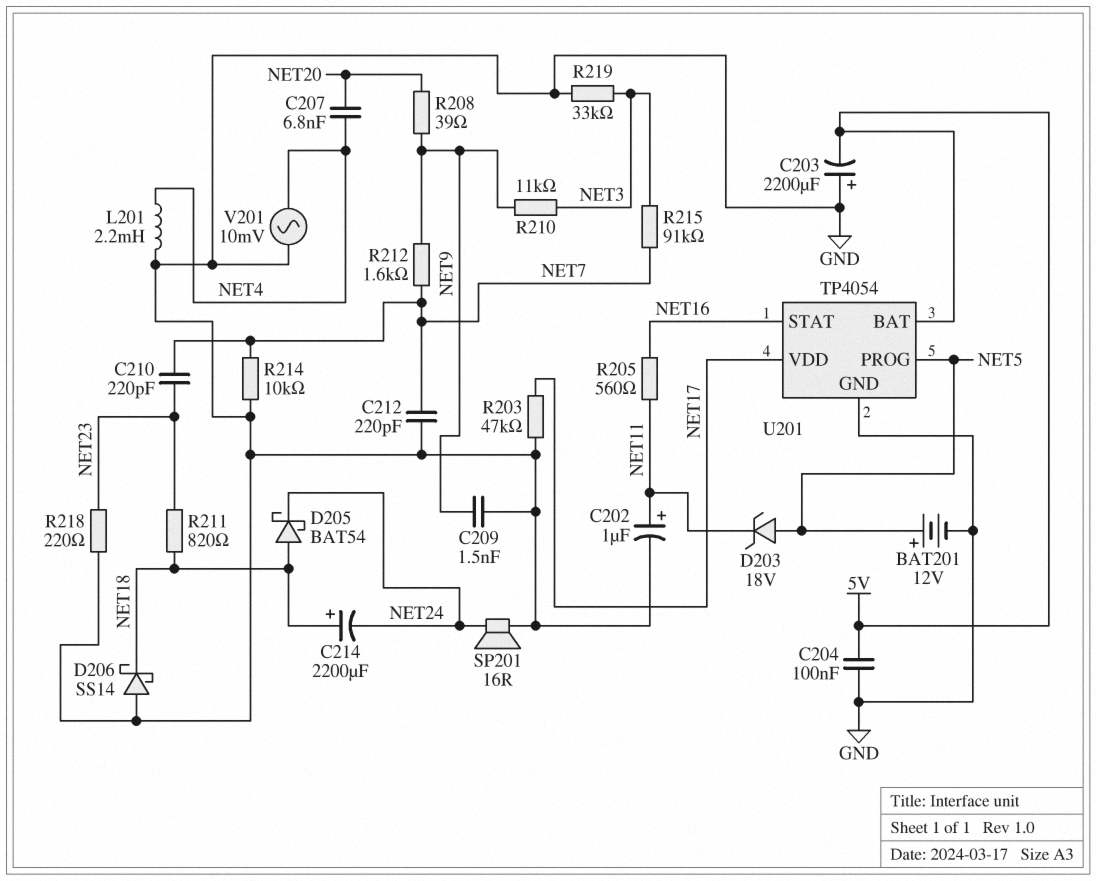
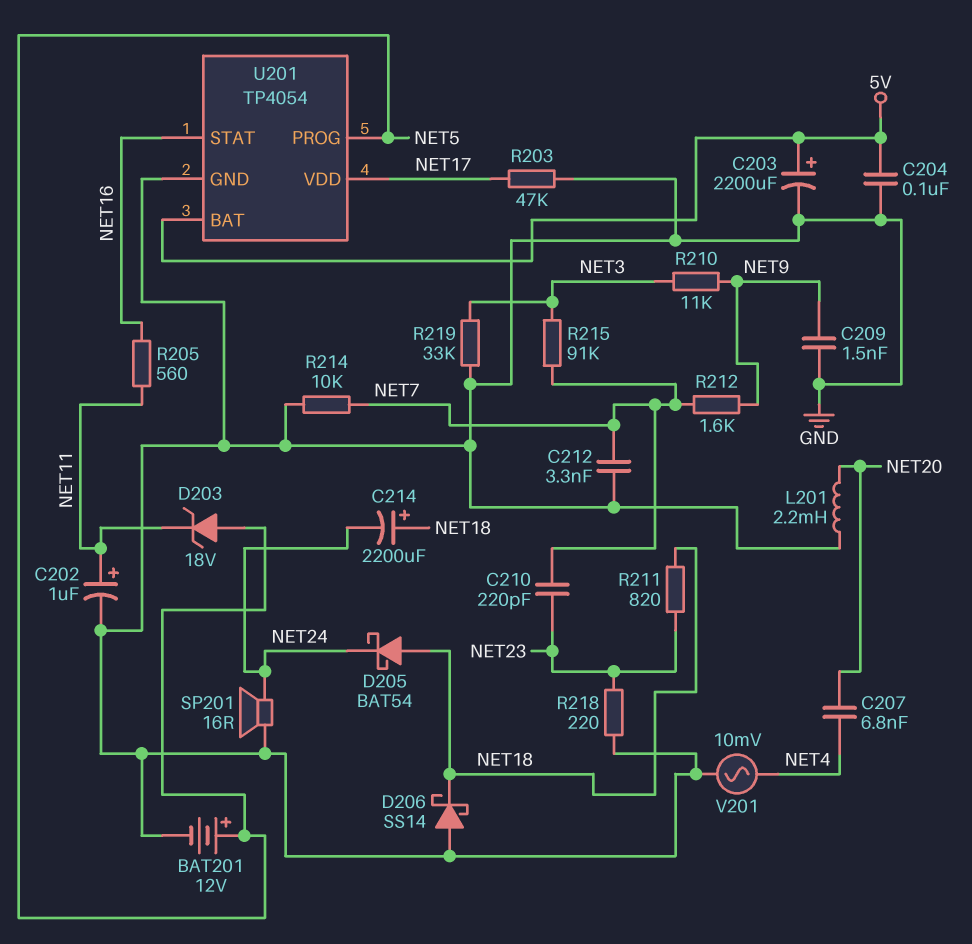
C203: 2200uF (plus GND, minus 5V) -> 2200uF (plus 5V, minus GND)
C212: 220pF (GND, NET7) -> 3.3nF (GND, NET7)
L201: 2.2mH (GND, NET4) -> 2.2mH (GND, NET20)
R208: 39 (NET9, NET20) -> none

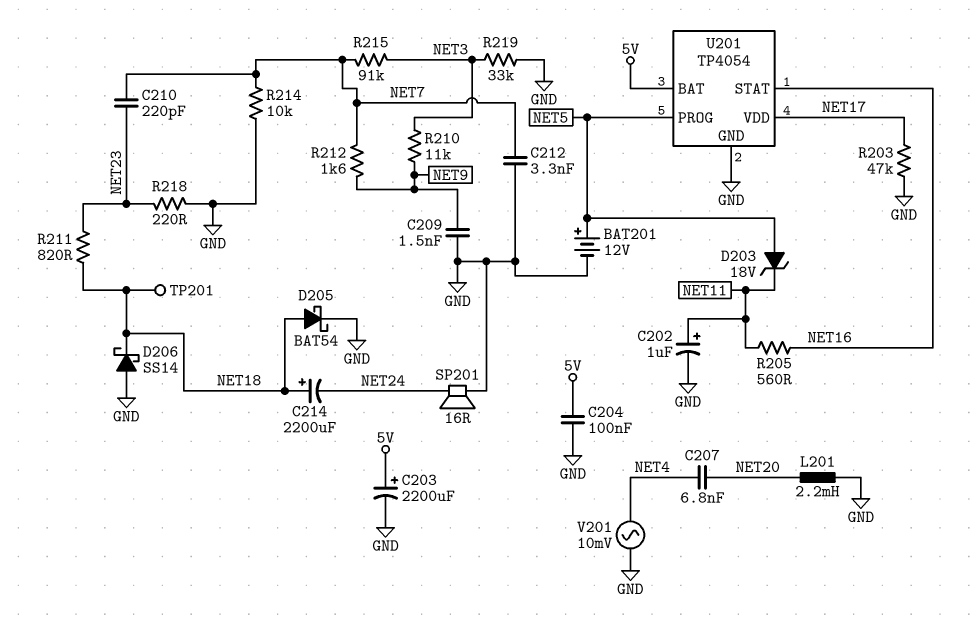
D205: schottky BAT54 (A NET18, K NET24) -> schottky BAT54 (A NET18, K GND)
TP201: none -> test point (NET18)

